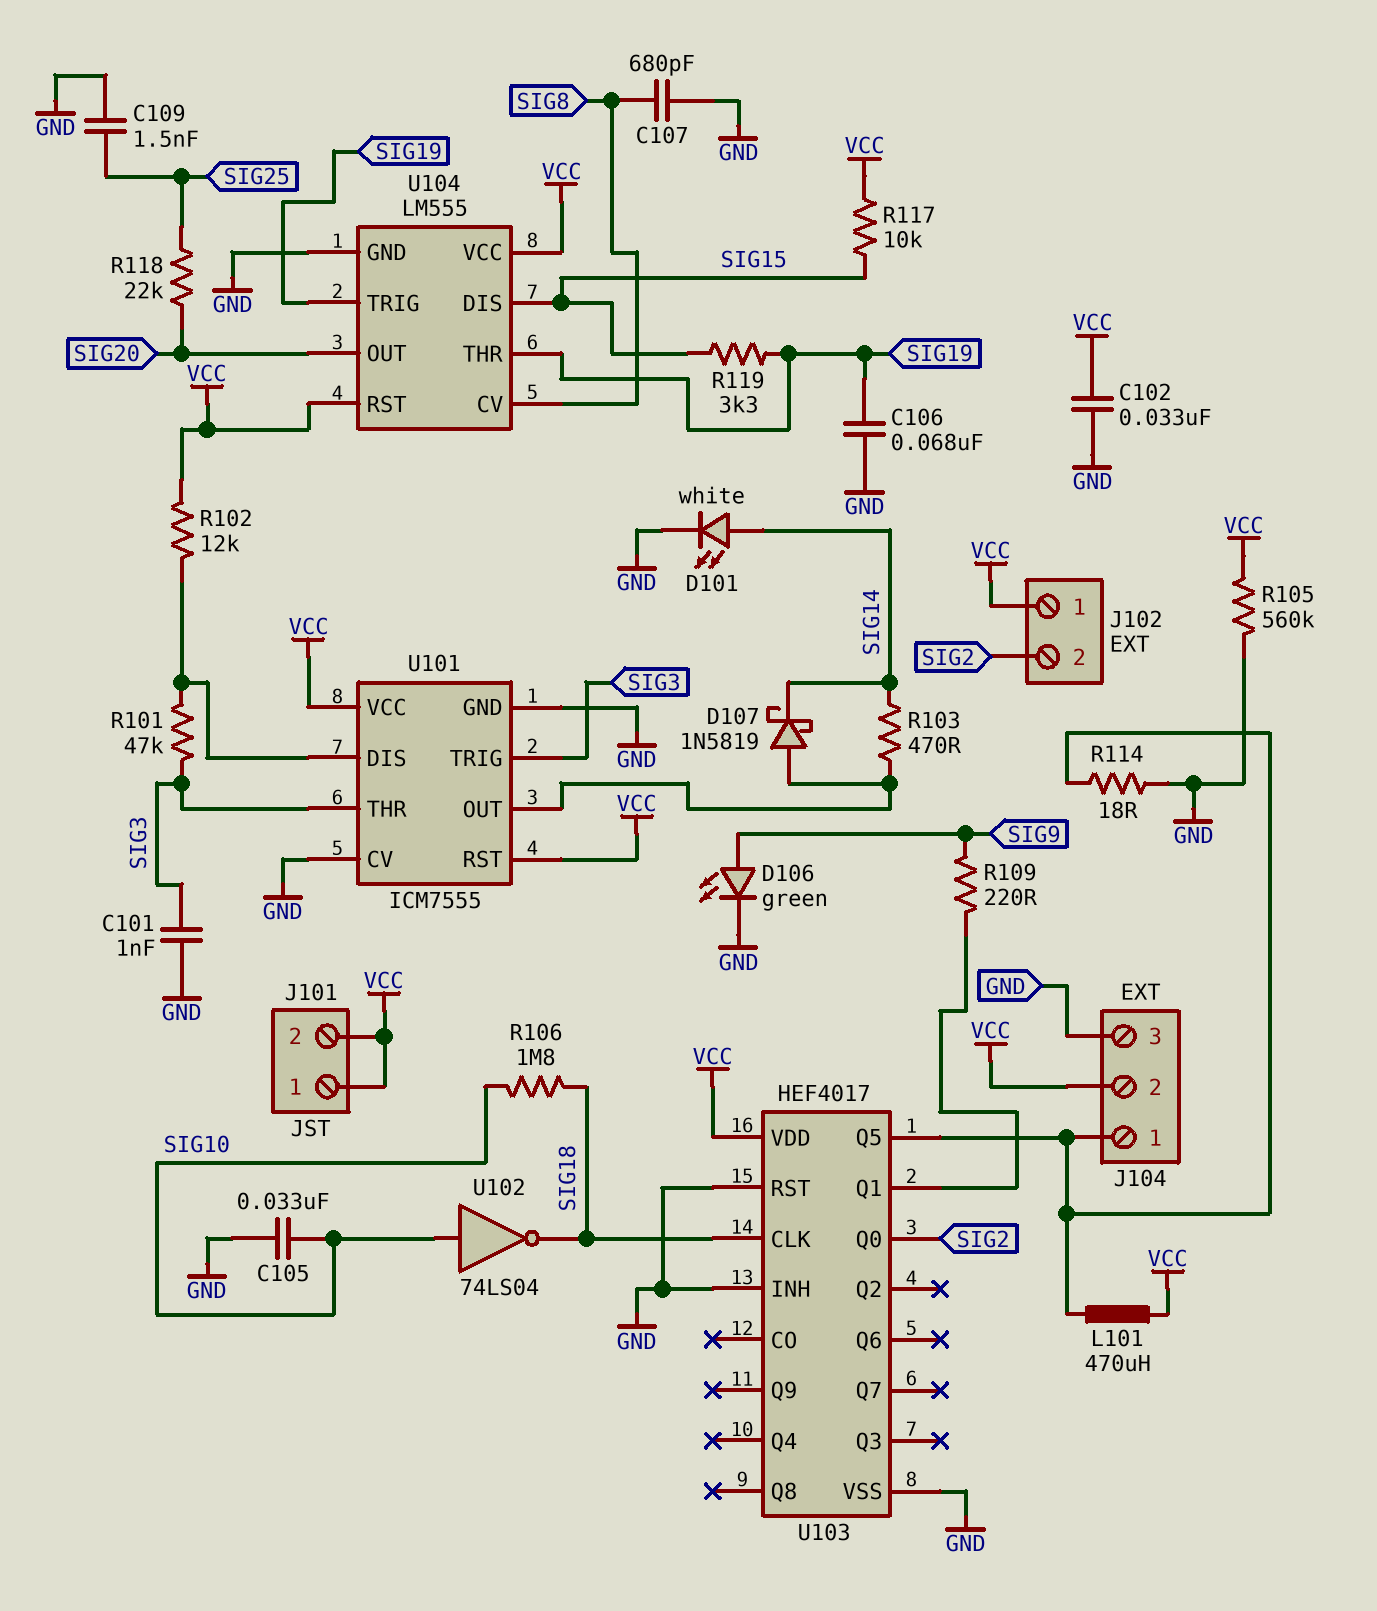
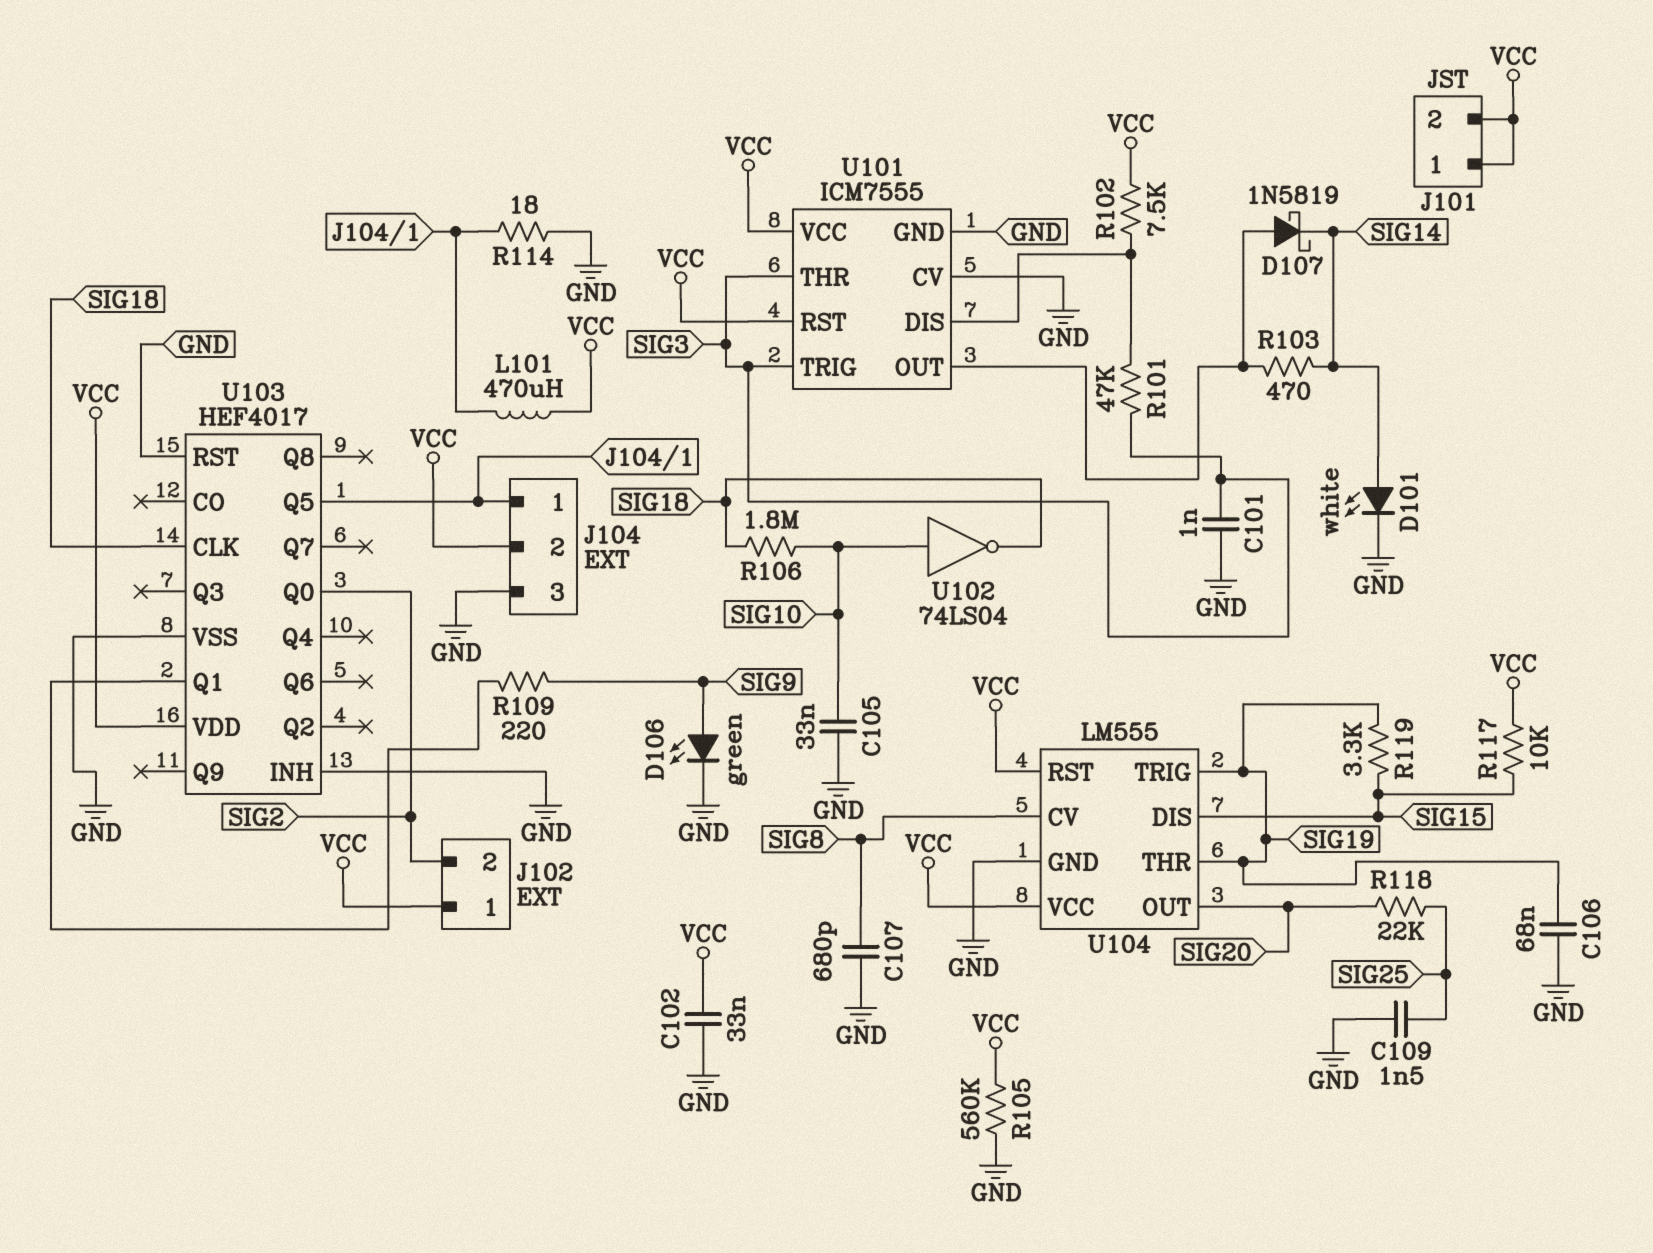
R102: 12k (U101/DIS, VCC) -> 7.5k (U101/DIS, VCC)

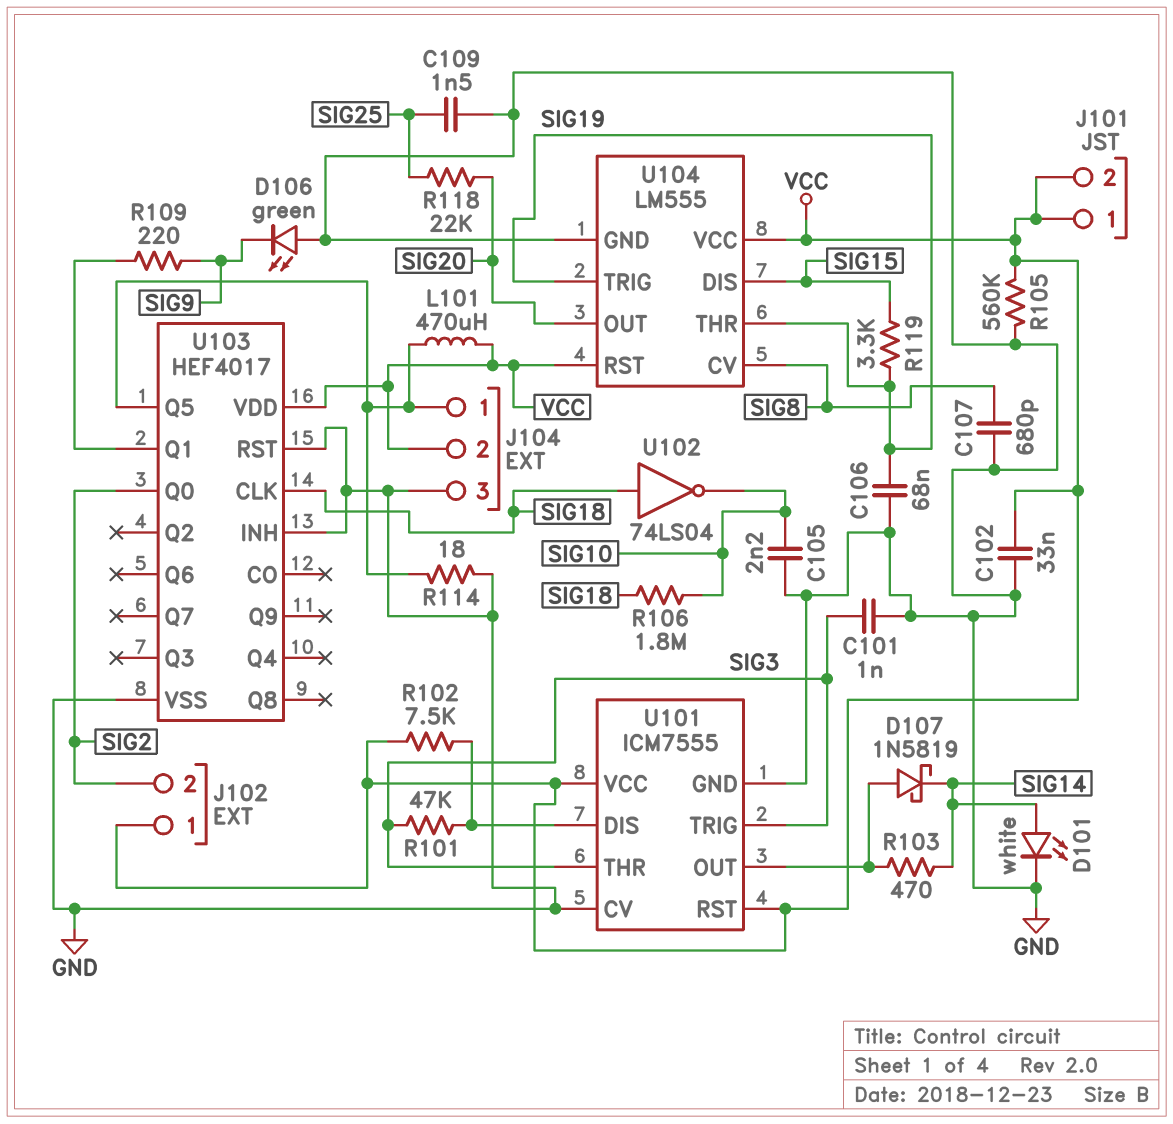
C105: 33nF (GND, SIG10) -> 2.2nF (GND, SIG10)
D106: LED green (A SIG9, K GND) -> LED green (A GND, K SIG9)
R117: 10k (SIG15, VCC) -> none
U102: NOT 74LS04 (in SIG10, out SIG18) -> NOT 74LS04 (in SIG18, out SIG10)

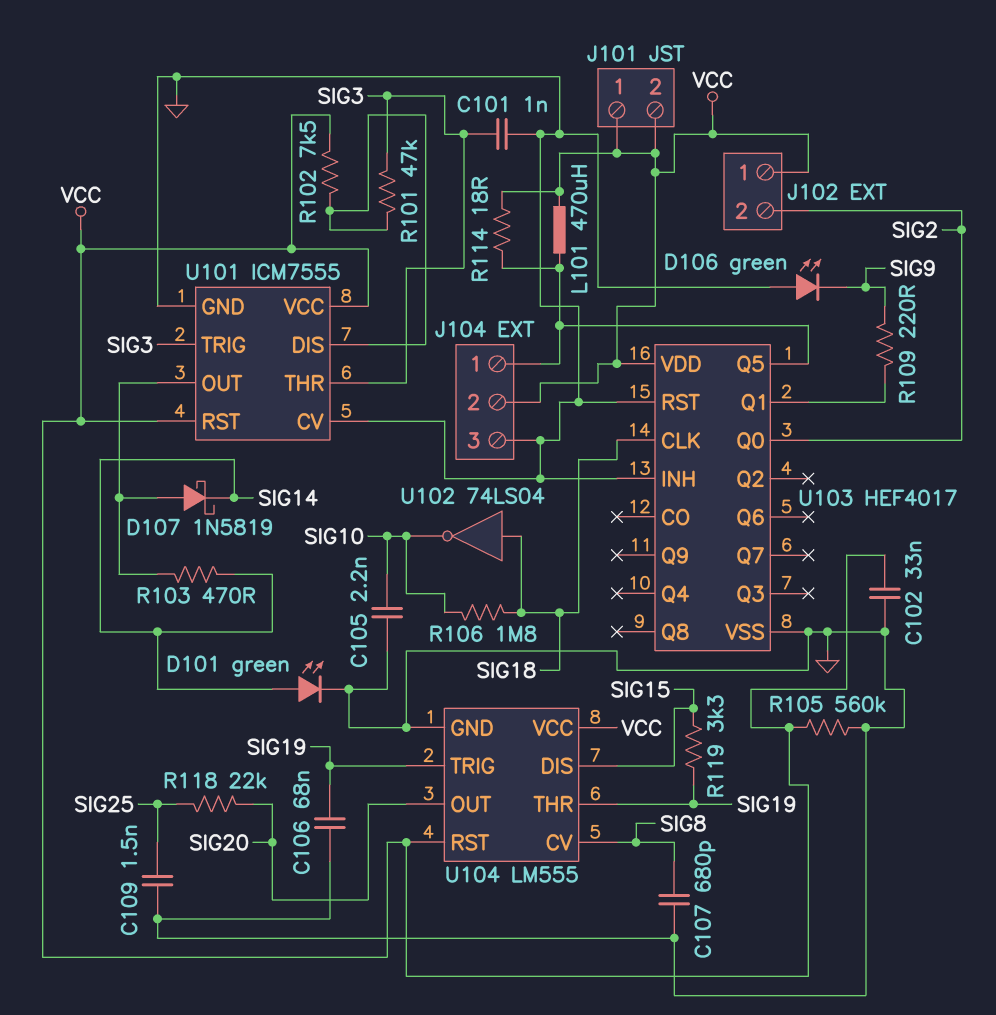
D101: LED white (A SIG14, K GND) -> LED green (A SIG14, K GND)
R114: 18 (GND, J104/1) -> 18 (J104/1, VCC)

